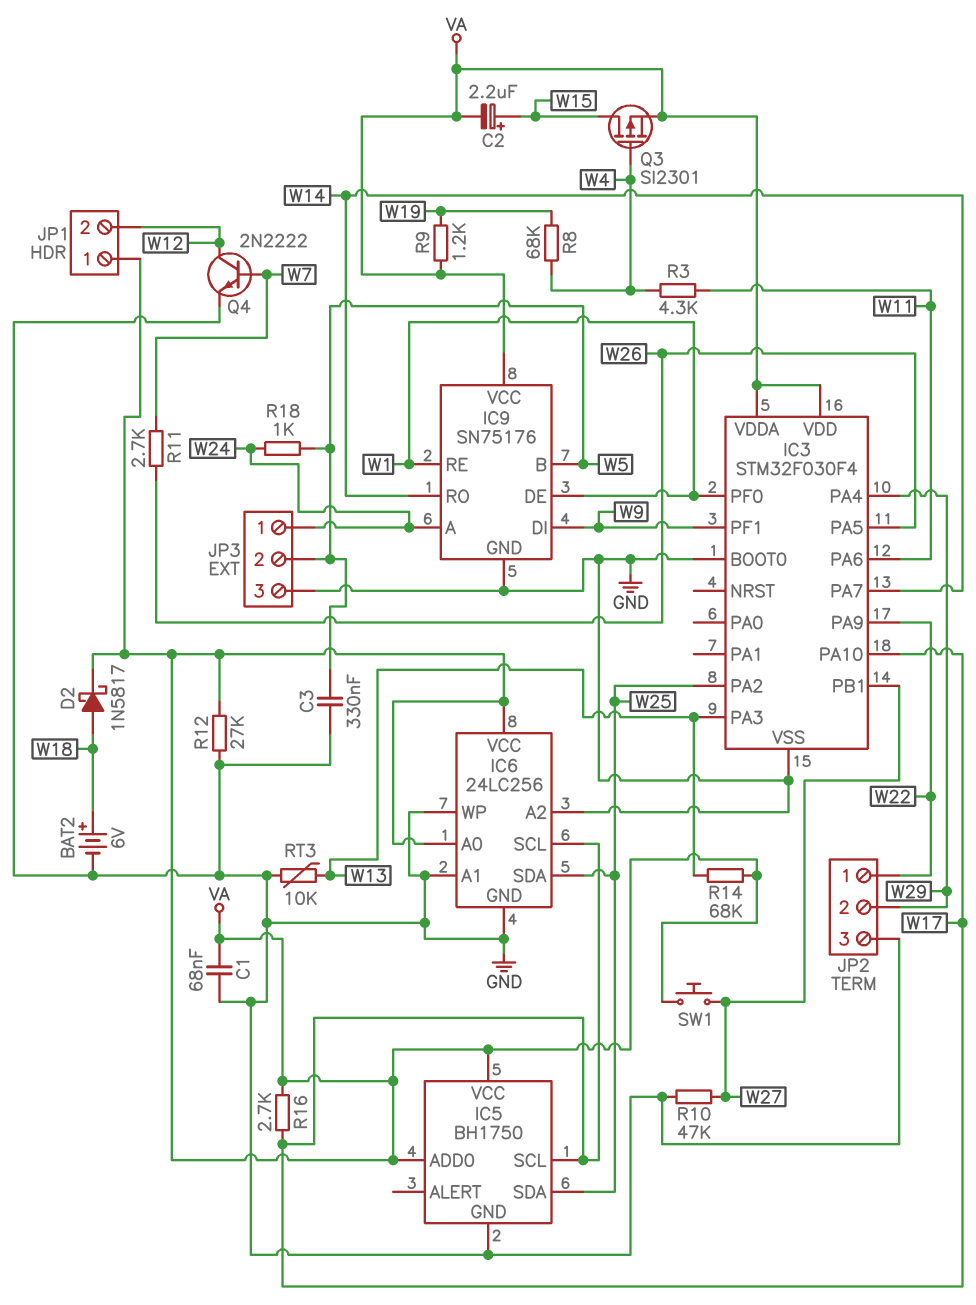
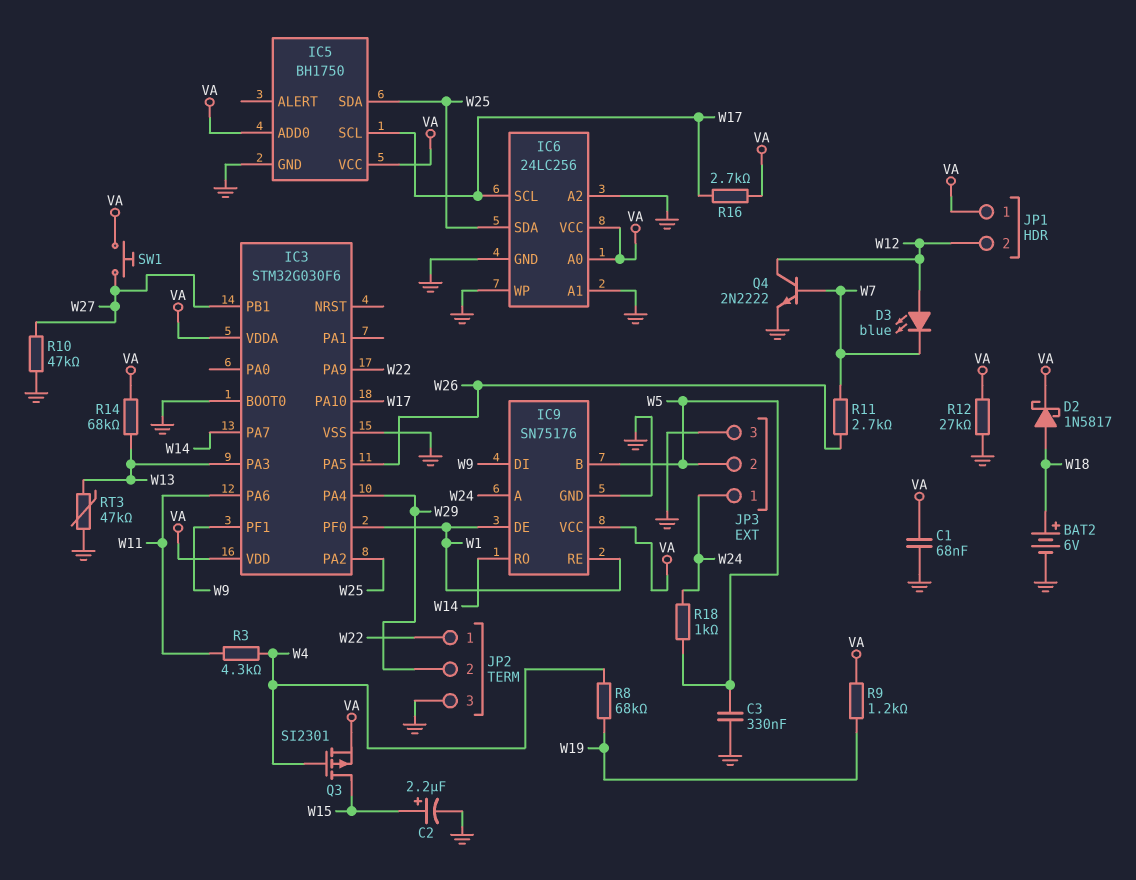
C2: 2.2uF (plus W15, minus VA) -> 2.2uF (plus W15, minus GND)
D3: none -> LED blue (A W12, K W7)
IC3: STM32F030F4 -> STM32G030F6
RT3: 10k (GND, W13) -> 47k (GND, W13)

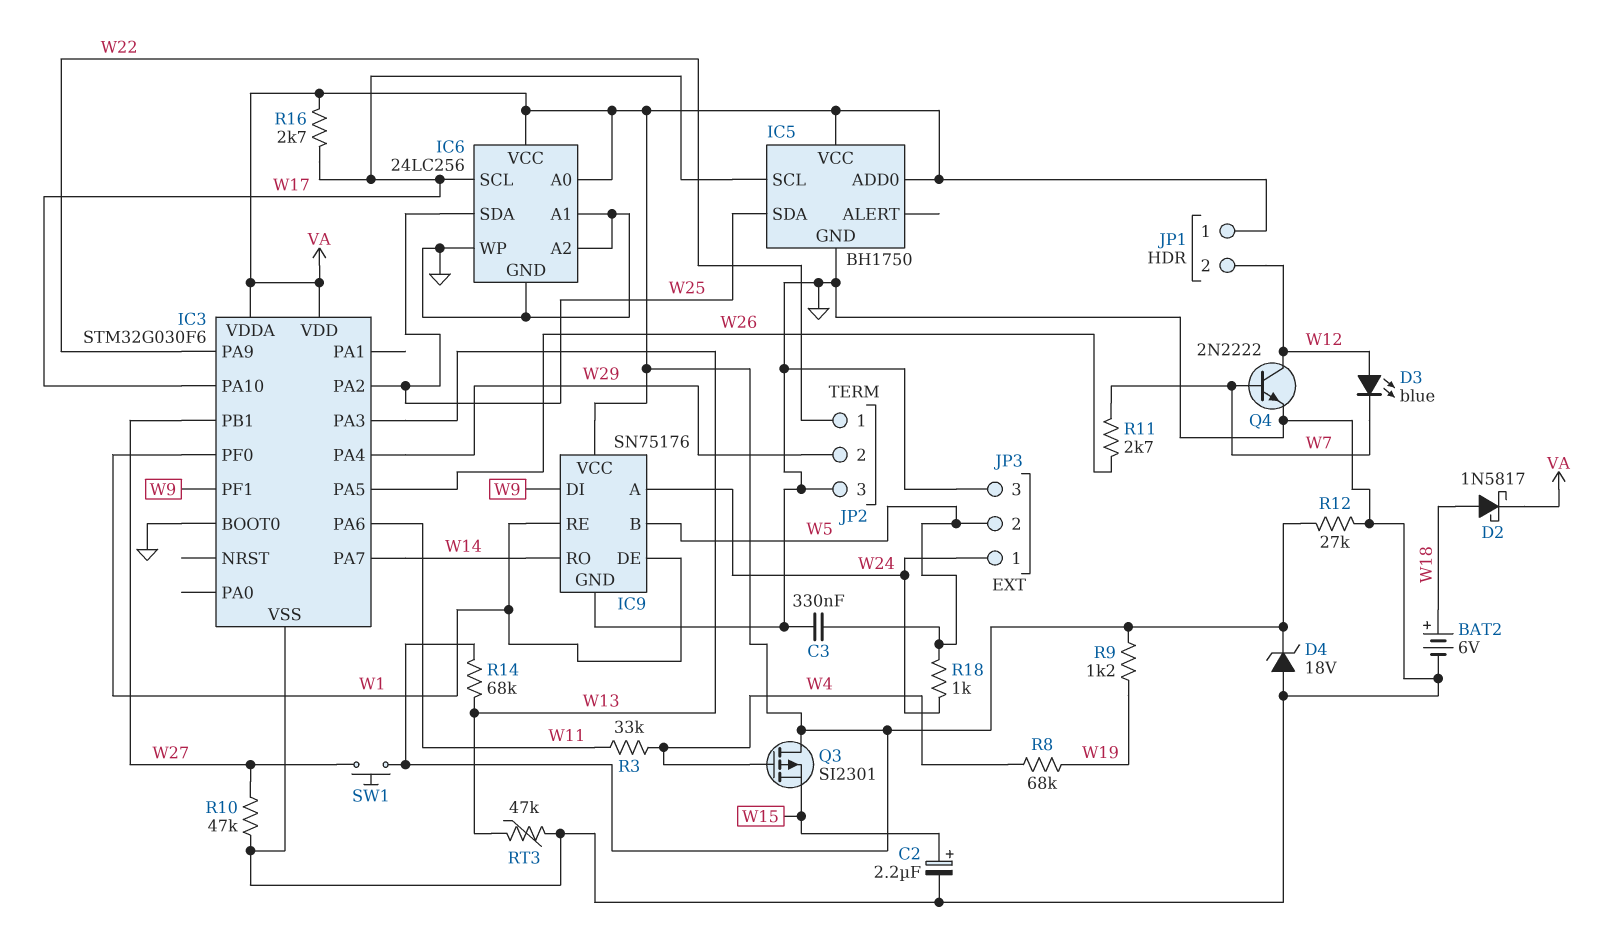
C1: 68nF (GND, VA) -> none
D4: none -> zener 18V (A GND, K VA)
Q3: PMOS SI2301 (G W4, D W15, S VA) -> PMOS SI2301 (G W4, D VA, S W15)
R3: 4.3k (W4, W11) -> 33k (W4, W11)

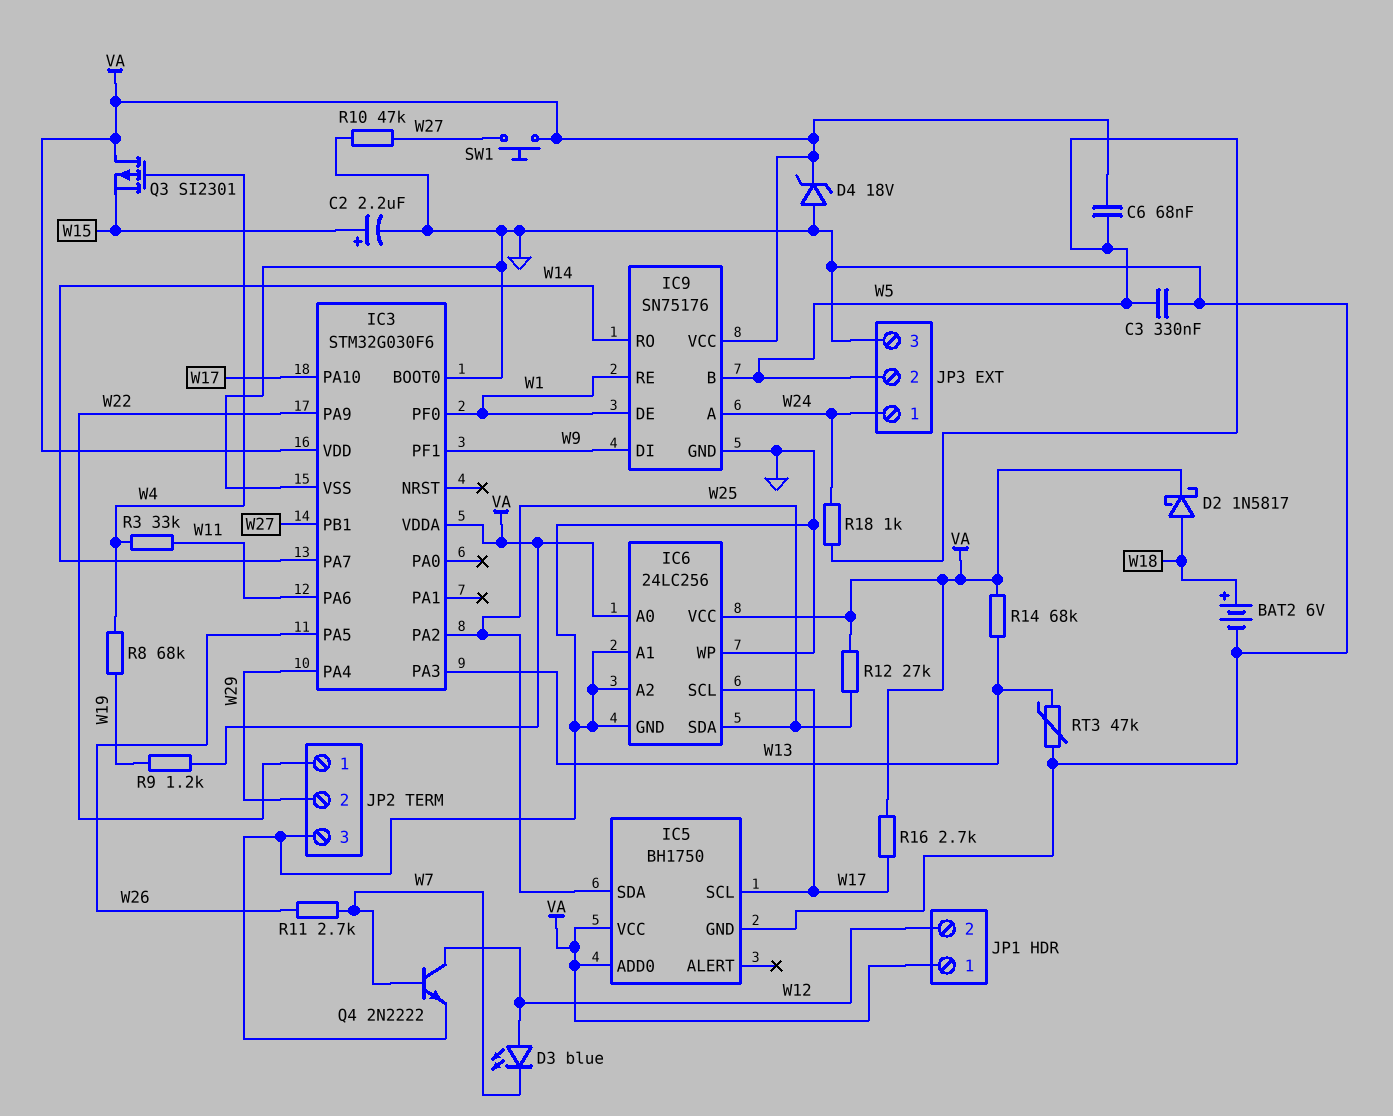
C6: none -> 68nF (VA, W5)
R12: 27k (GND, VA) -> 27k (VA, W25)

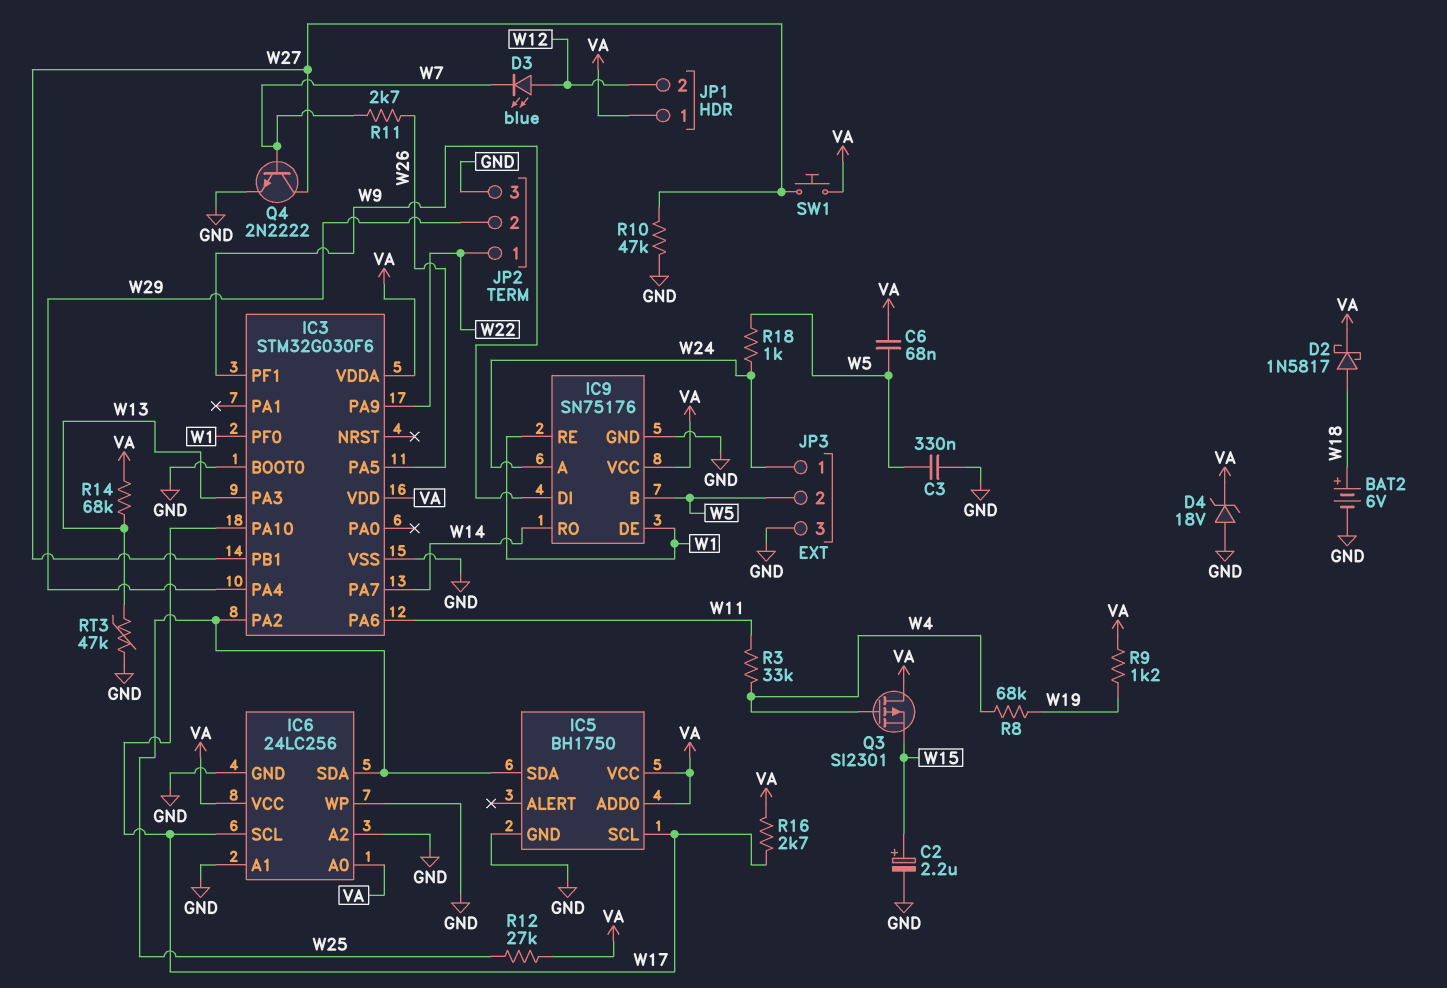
Q4: NPN 2N2222 (B W7, C W12, E GND) -> NPN 2N2222 (B W7, C W27, E GND)

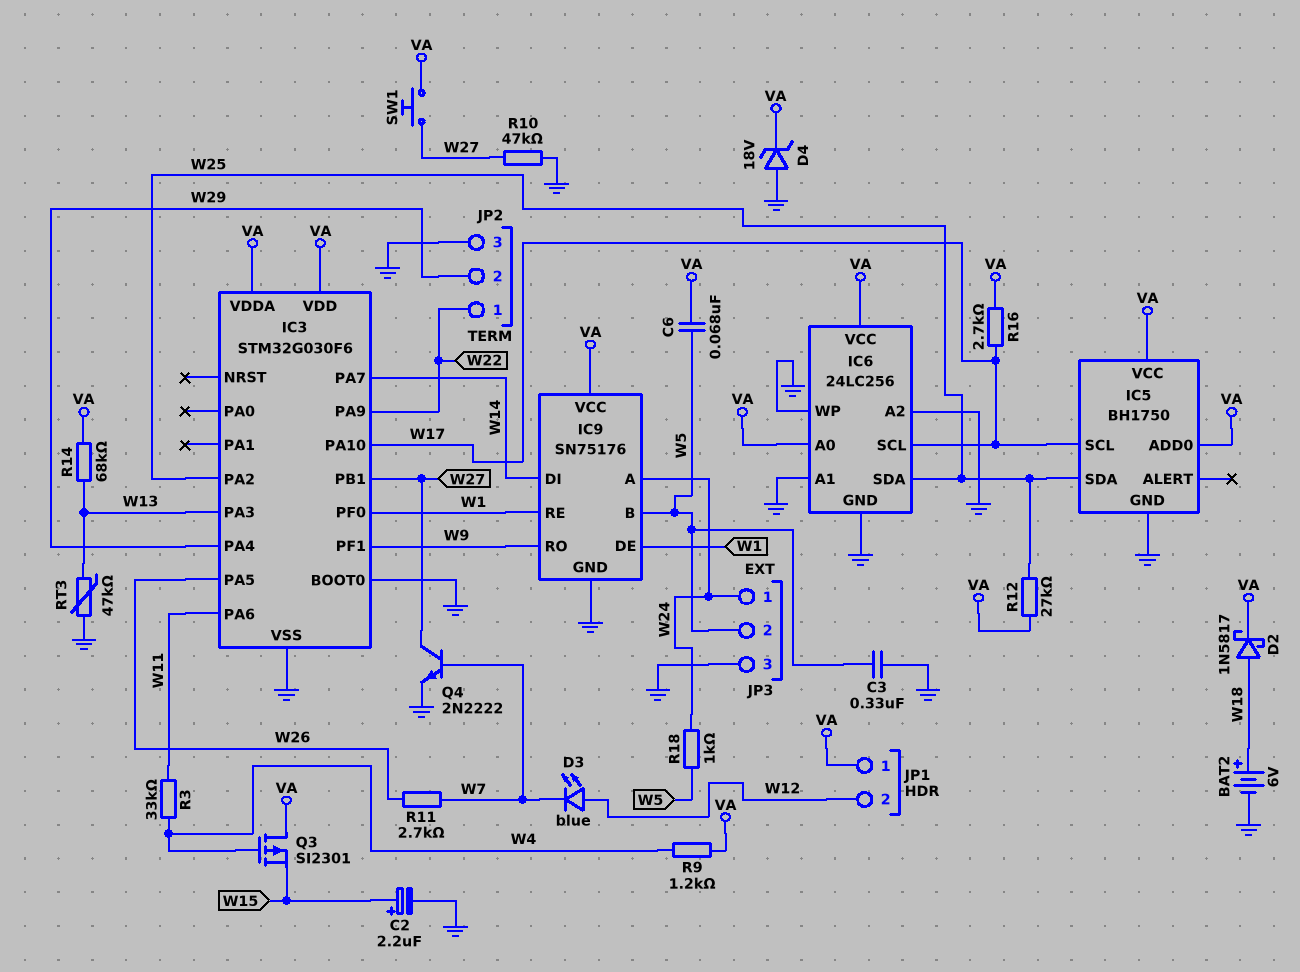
IC9 pin DI: W9 -> W14
IC9 pin RO: W14 -> W9
R8: 68k (W4, W19) -> none
R9: 1.2k (VA, W19) -> 1.2k (VA, W4)

